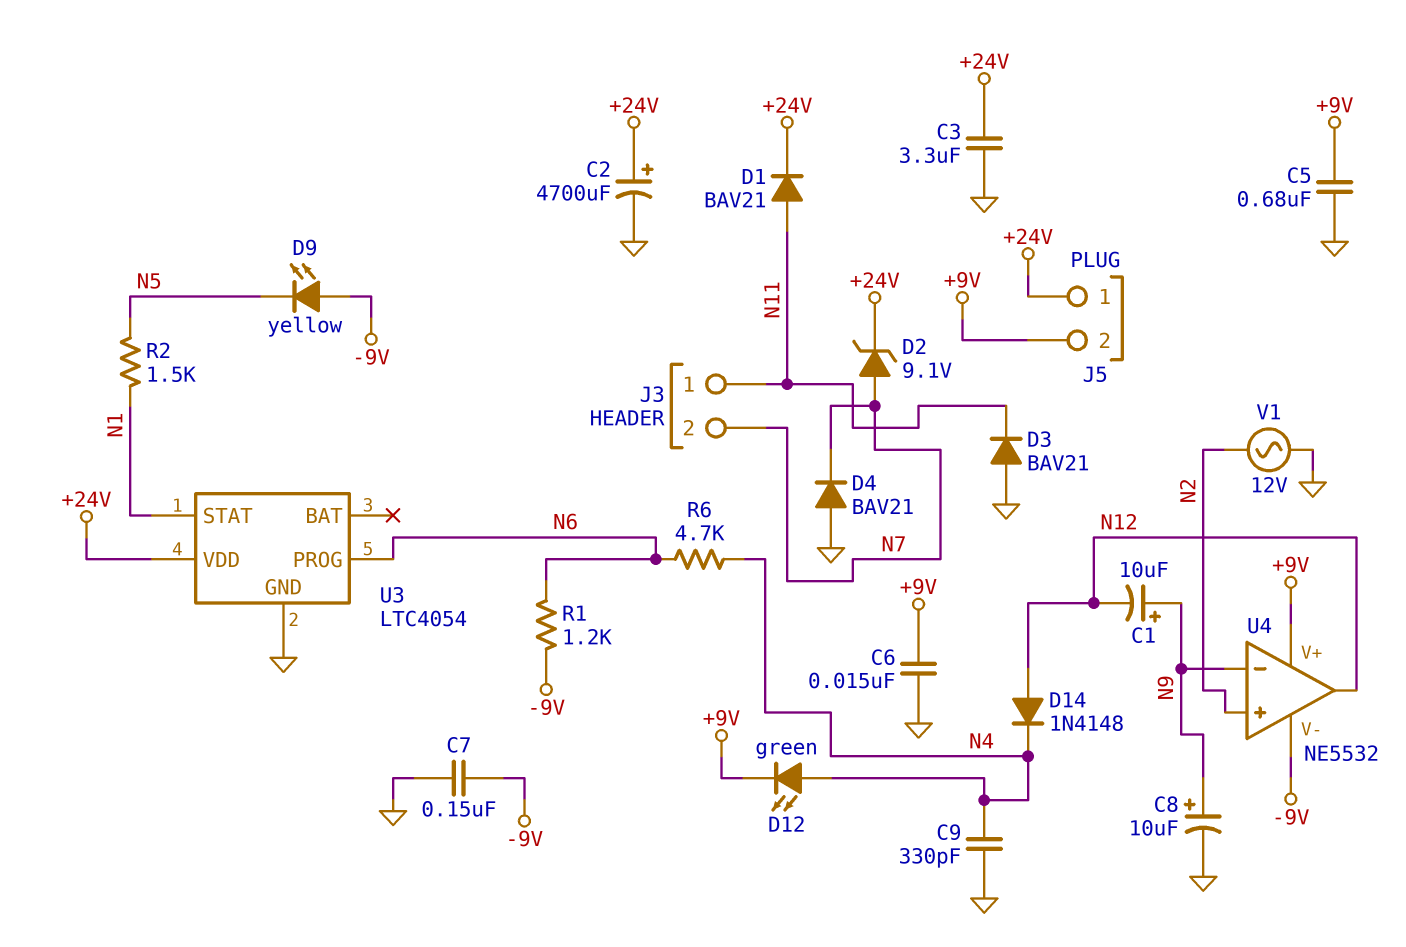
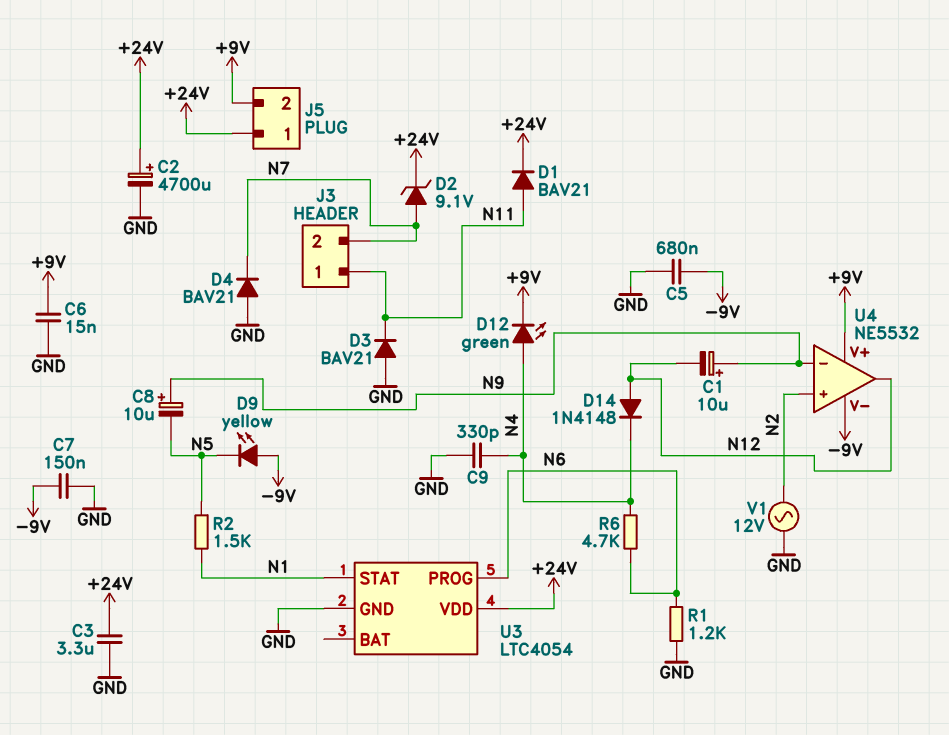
C5: 680nF (+9V, GND) -> 680nF (-9V, GND)
C8: 10uF (plus N9, minus GND) -> 10uF (plus N9, minus N5)
R1: 1.2k (-9V, N6) -> 1.2k (GND, N6)

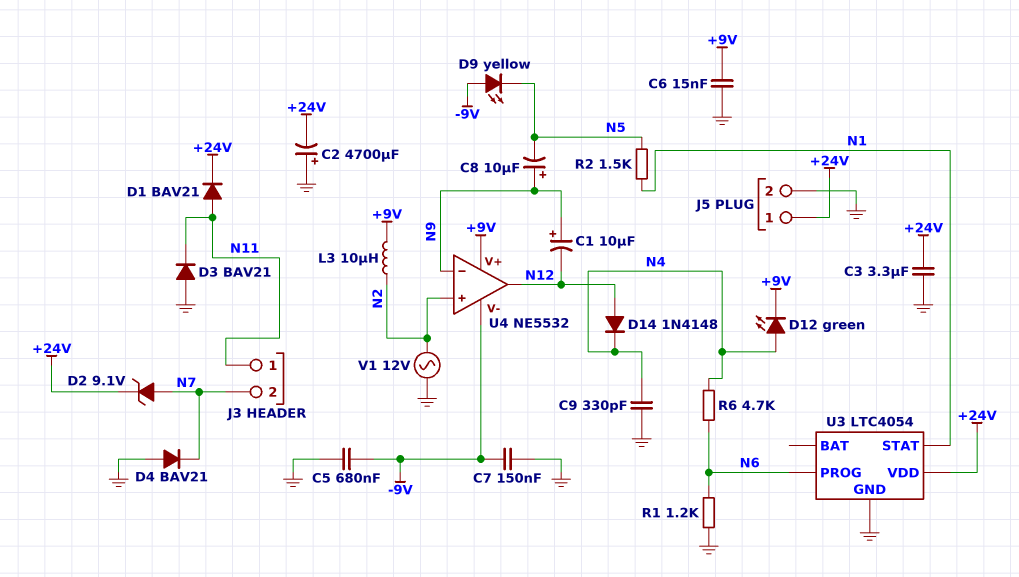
C2: 4700uF (plus +24V, minus GND) -> 4700uF (plus GND, minus +24V)
J5 pin 2: +9V -> GND
L3: none -> 10uH (+9V, N2)

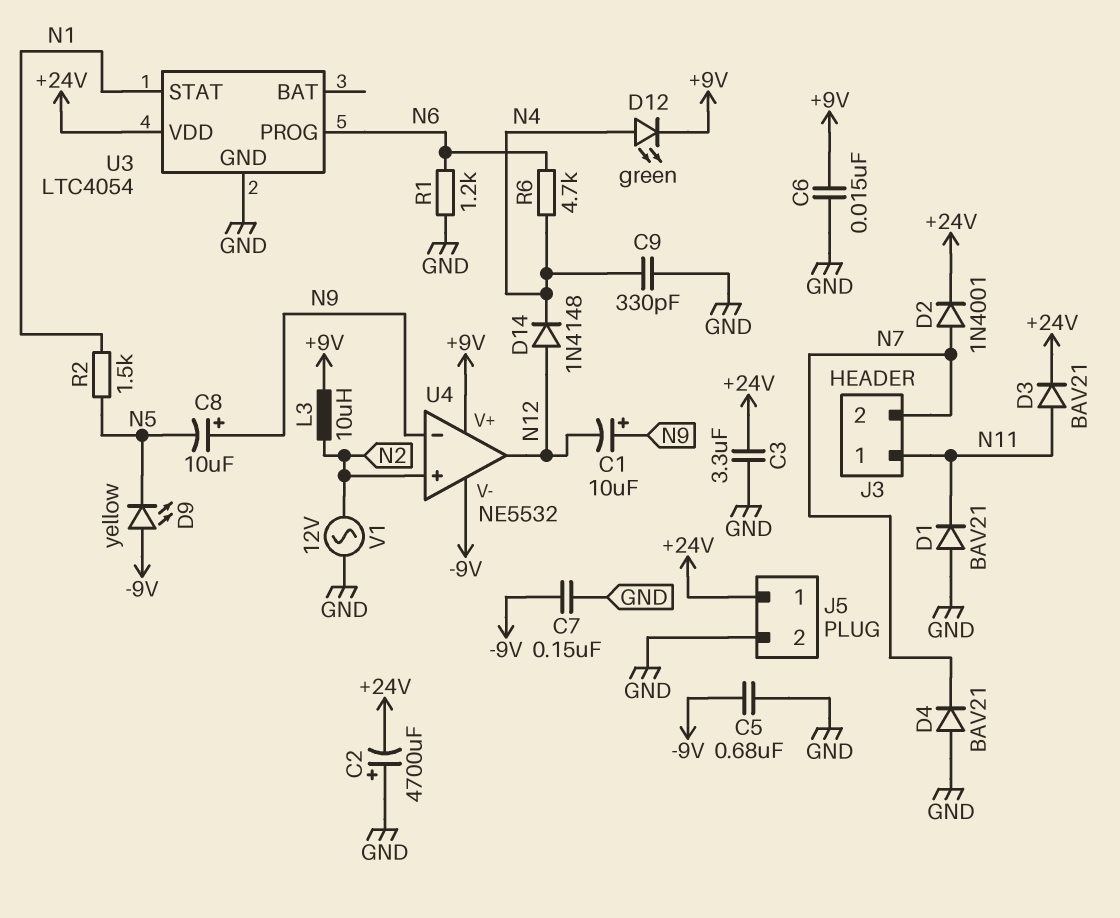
D1: diode BAV21 (A N11, K +24V) -> diode BAV21 (A GND, K N11)
D2: zener 9.1V (A N7, K +24V) -> diode 1N4001 (A N7, K +24V)
D3: diode BAV21 (A GND, K N11) -> diode BAV21 (A N11, K +24V)

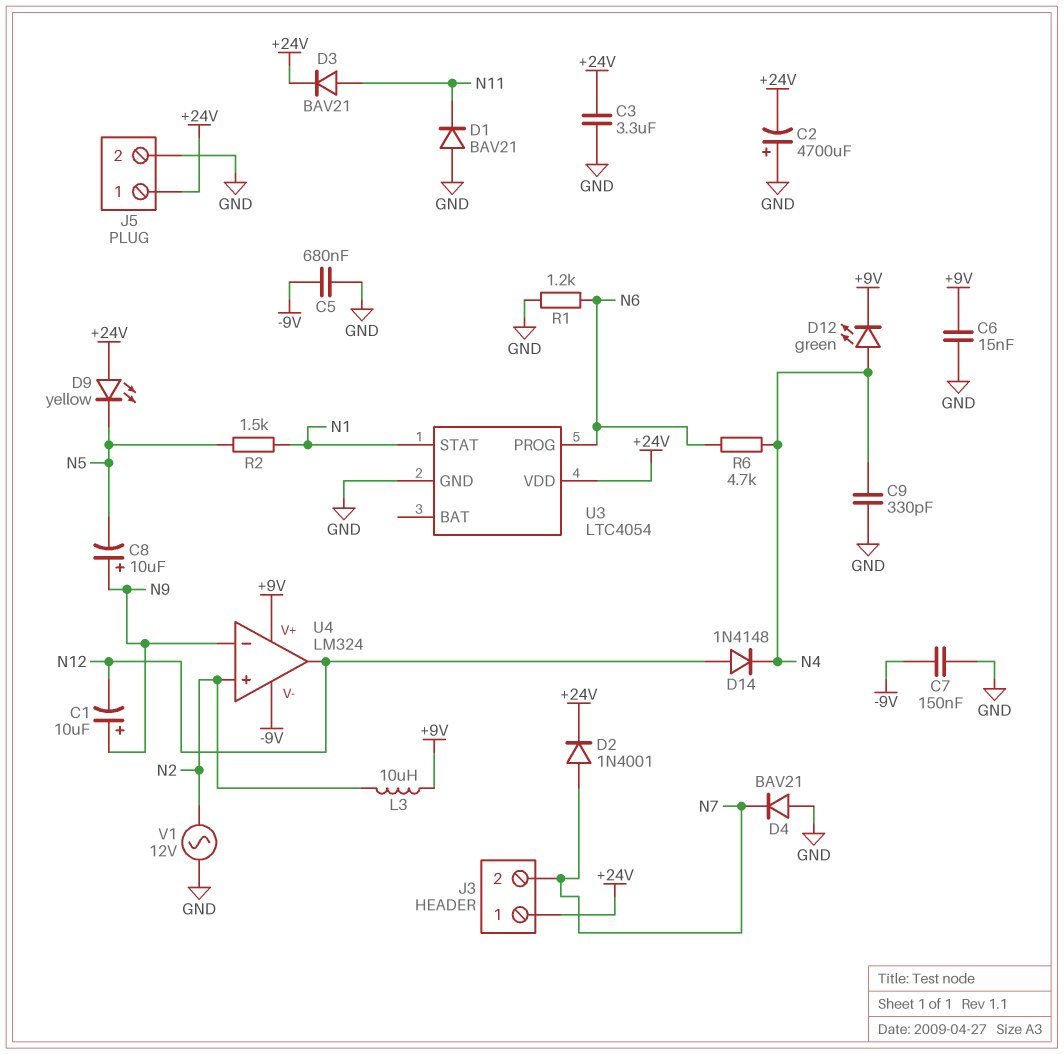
D9: LED yellow (A -9V, K N5) -> LED yellow (A +24V, K N5)
J3 pin 1: N11 -> +24V
U4: NE5532 -> LM324

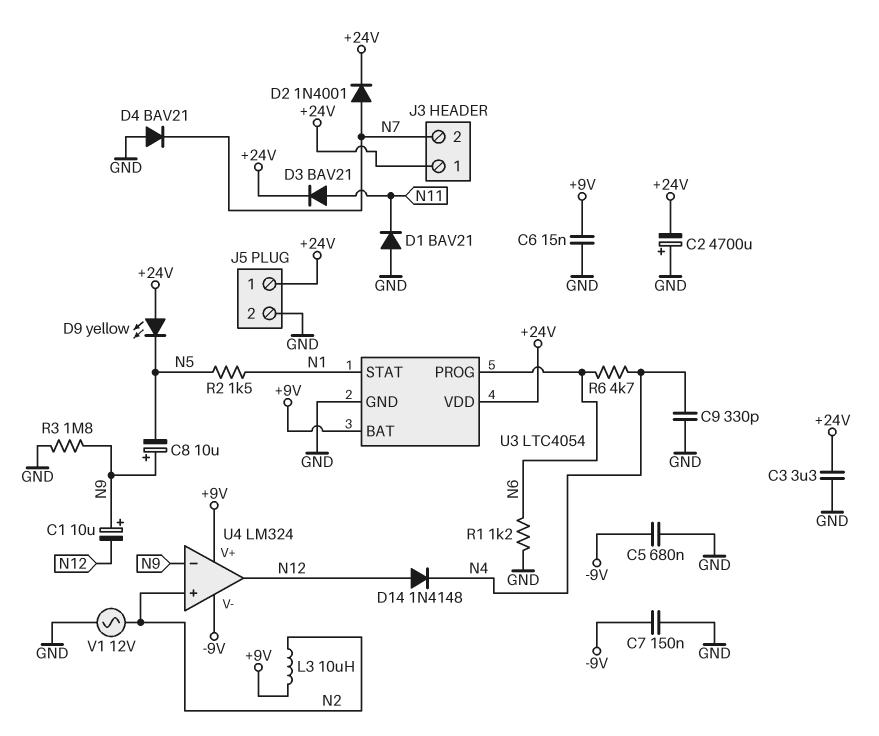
D12: LED green (A N4, K +9V) -> none
R3: none -> 1.8M (GND, N9)
U3 pin BAT: none -> +9V

